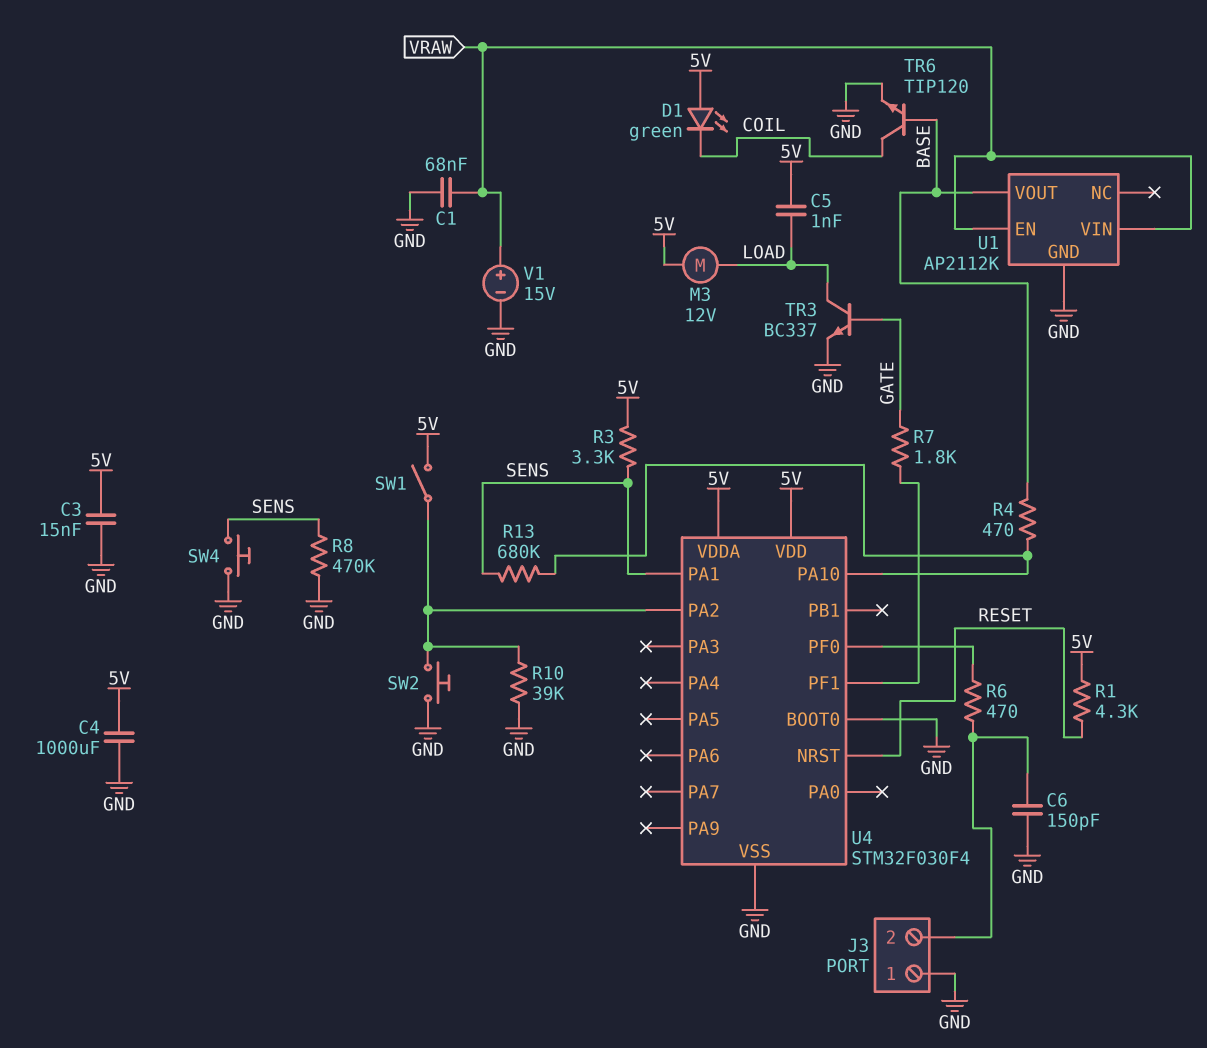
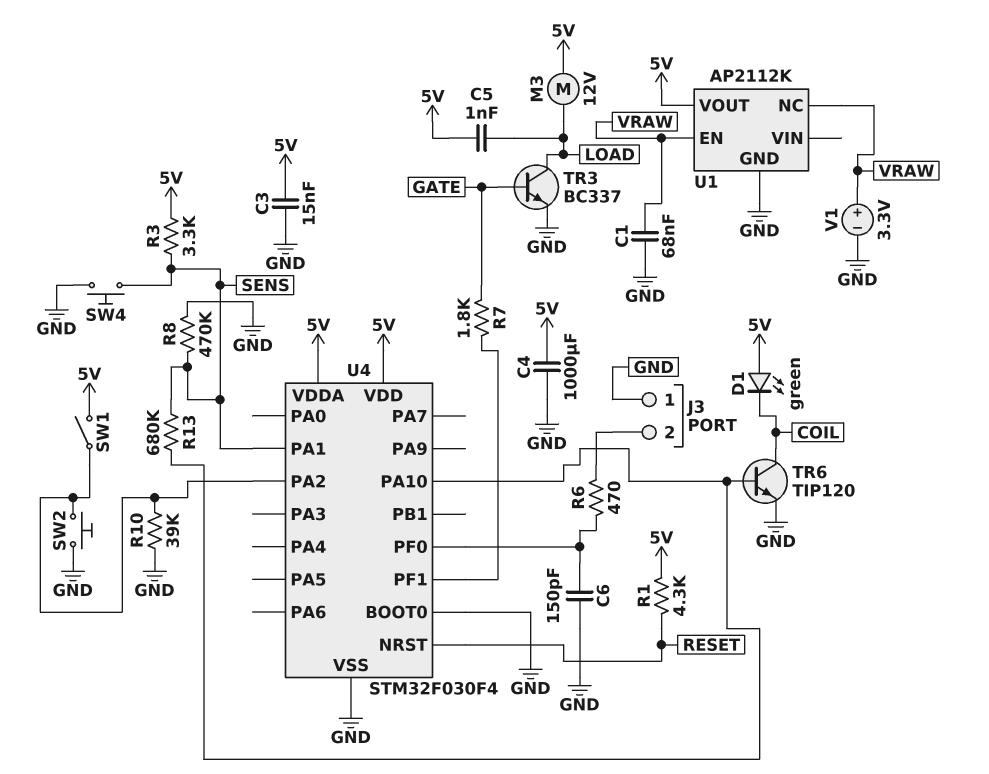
C6: 150pF (GND, J3/2) -> 150pF (GND, U4/PF0)
R4: 470 (BASE, U4/PA10) -> none
TR6: NPN TIP120 (B BASE, C COIL, E GND) -> NPN TIP120 (B U4/PA10, C COIL, E GND)
U1 pin NC: none -> VRAW
U1 pin VIN: VRAW -> none
U1 pin VOUT: BASE -> 5V
V1: 15V (plus VRAW, minus GND) -> 3.3V (plus VRAW, minus GND)

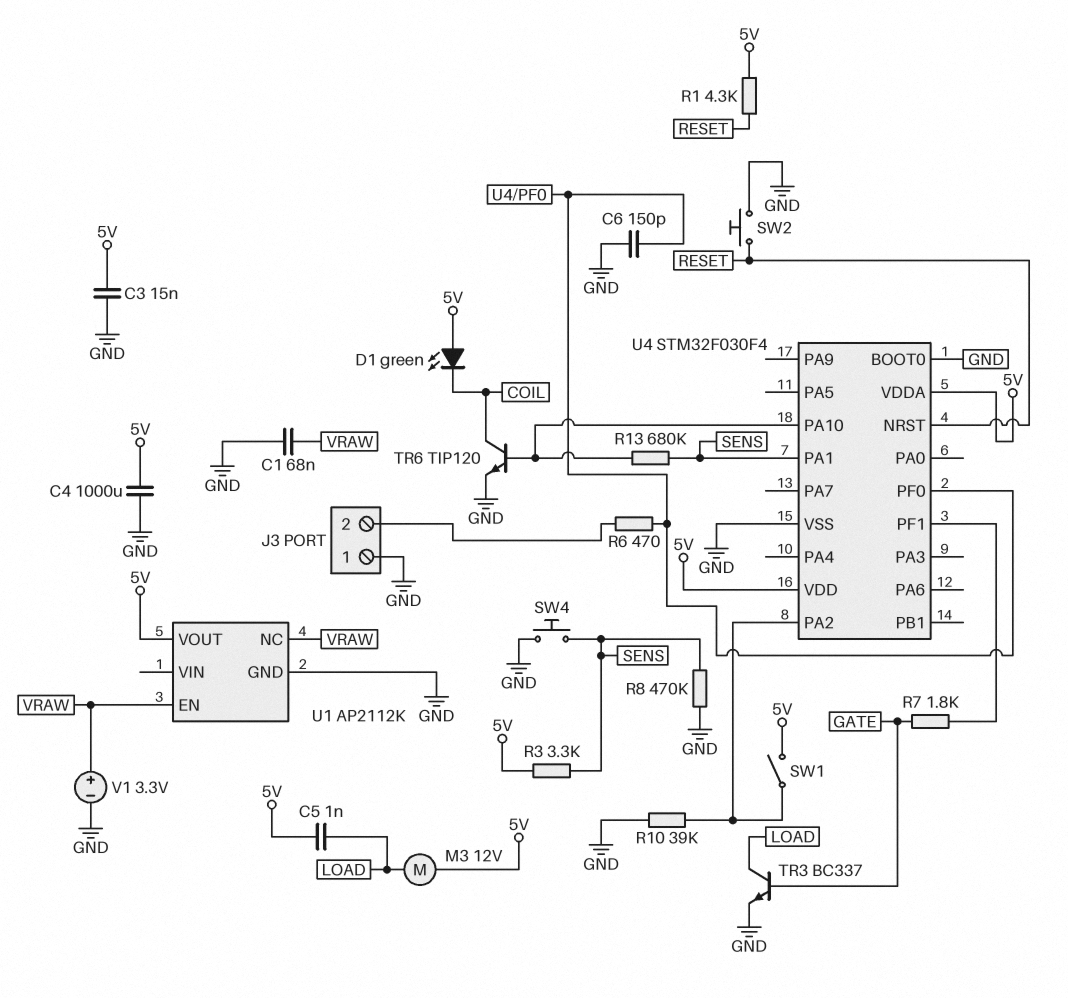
SW2: button (GND, U4/PA2) -> button (GND, RESET)

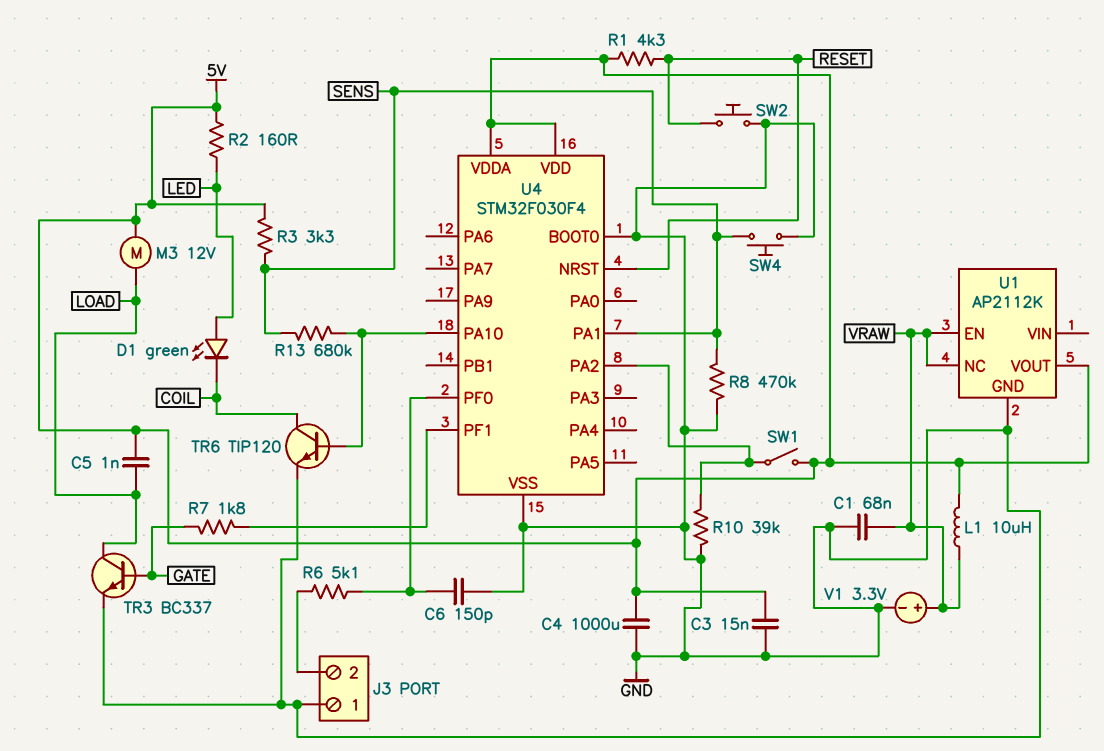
D1: LED green (A 5V, K COIL) -> LED green (A LED, K COIL)
L1: none -> 10uH (5V, VRAW)
R2: none -> 160 (5V, LED)
R6: 470 (J3/2, U4/PF0) -> 5.1k (J3/2, U4/PF0)

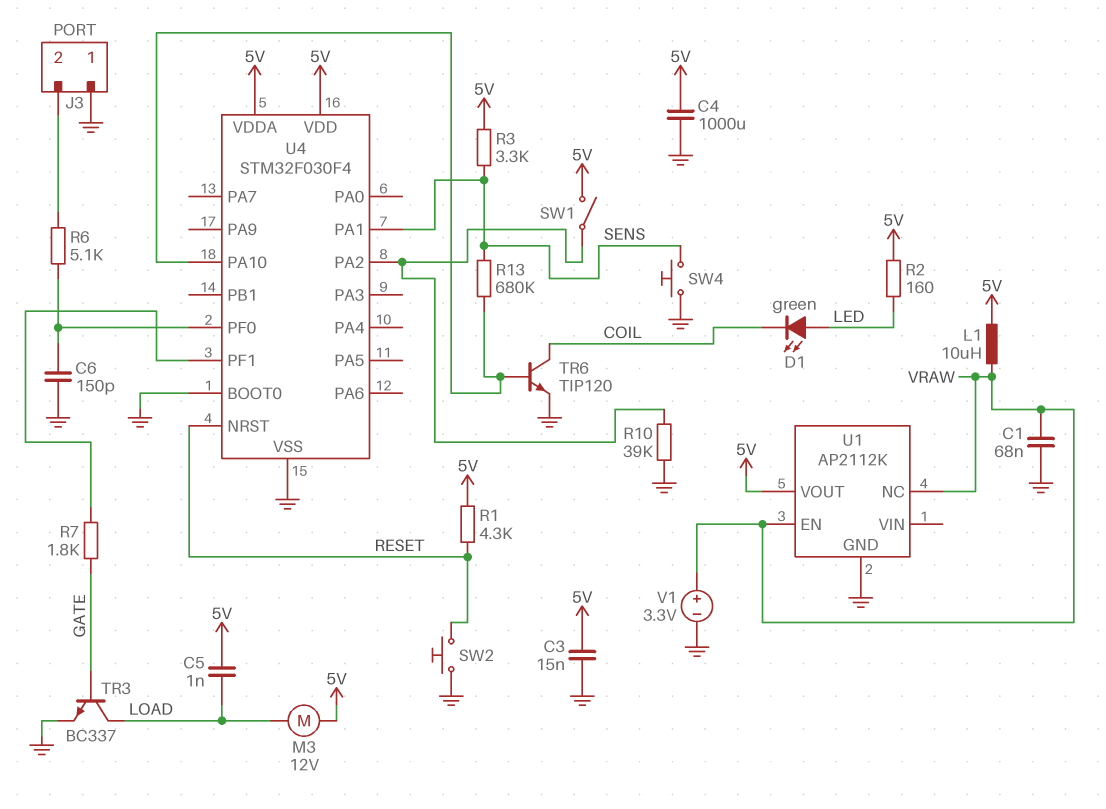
R8: 470k (GND, SENS) -> none

